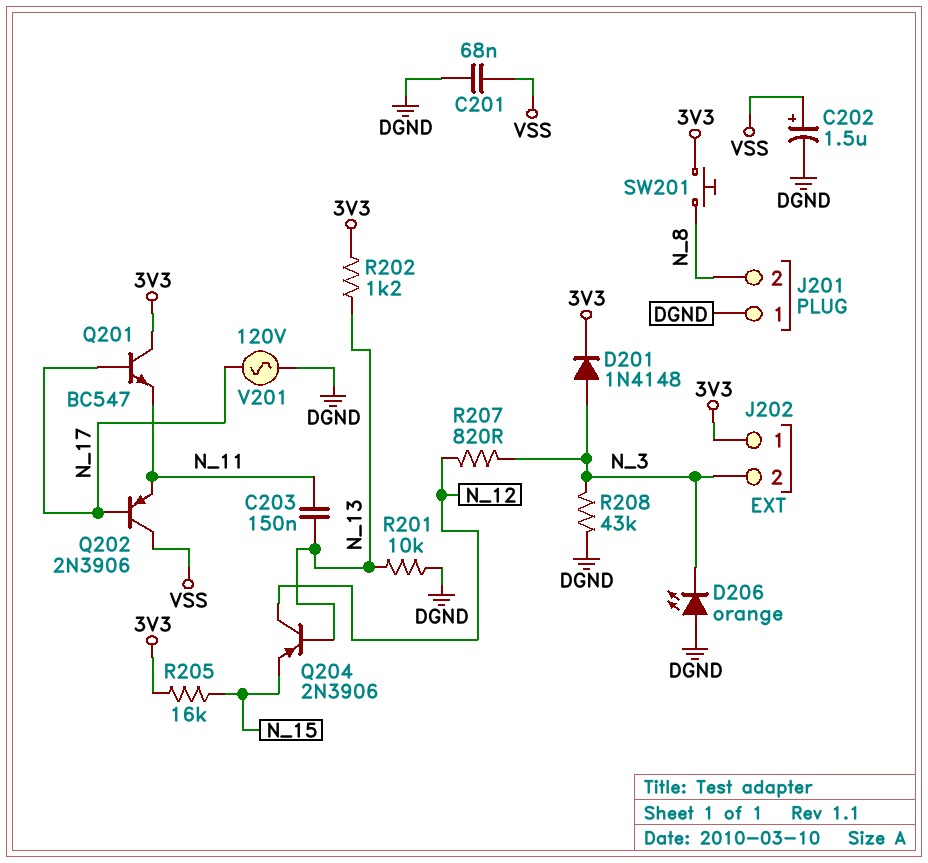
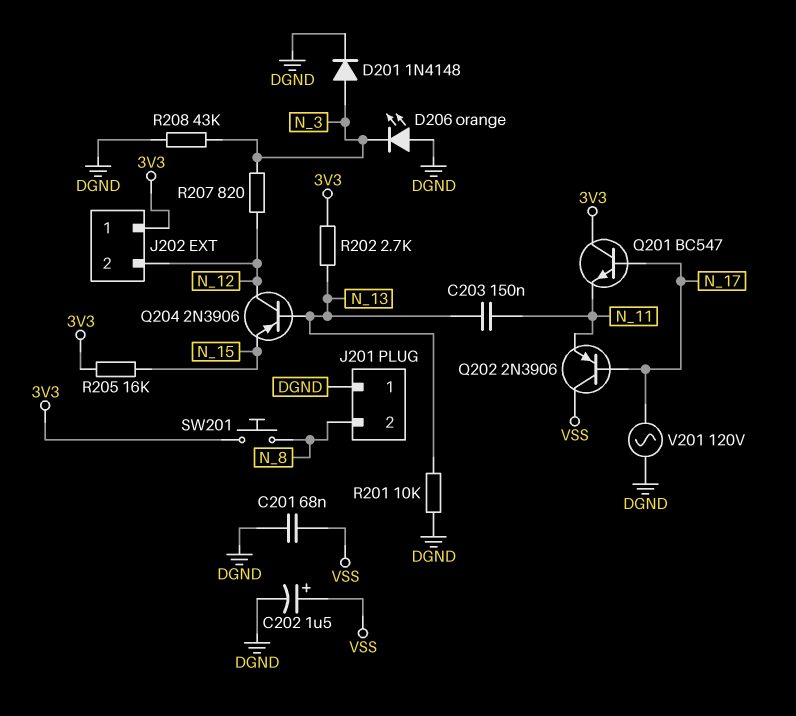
D201: diode 1N4148 (A N_3, K 3V3) -> diode 1N4148 (A N_3, K DGND)
J202 pin 2: N_3 -> N_12
R202: 1.2k (3V3, N_13) -> 2.7k (3V3, N_13)

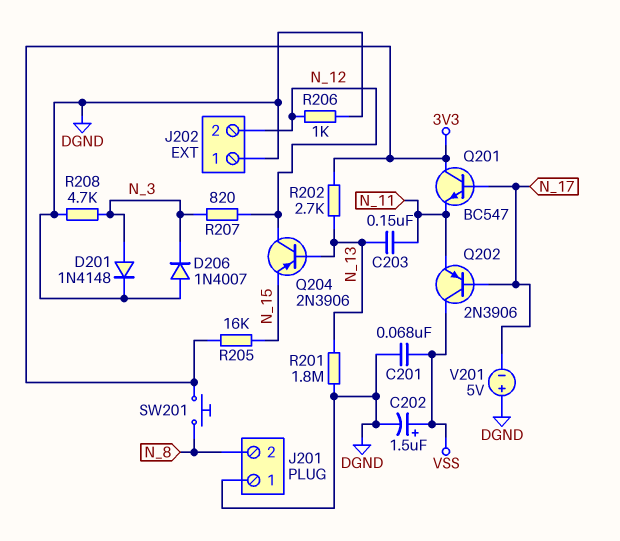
D206: LED orange (A DGND, K N_3) -> diode 1N4007 (A DGND, K N_3)
J202 pin 1: 3V3 -> DGND
R201: 10k (DGND, N_13) -> 1.8M (DGND, N_13)
R206: none -> 1k (DGND, N_12)
R208: 43k (DGND, N_3) -> 4.7k (DGND, N_3)
V201: AC 120V (DGND, N_17) -> 5V (plus DGND, minus N_17)

